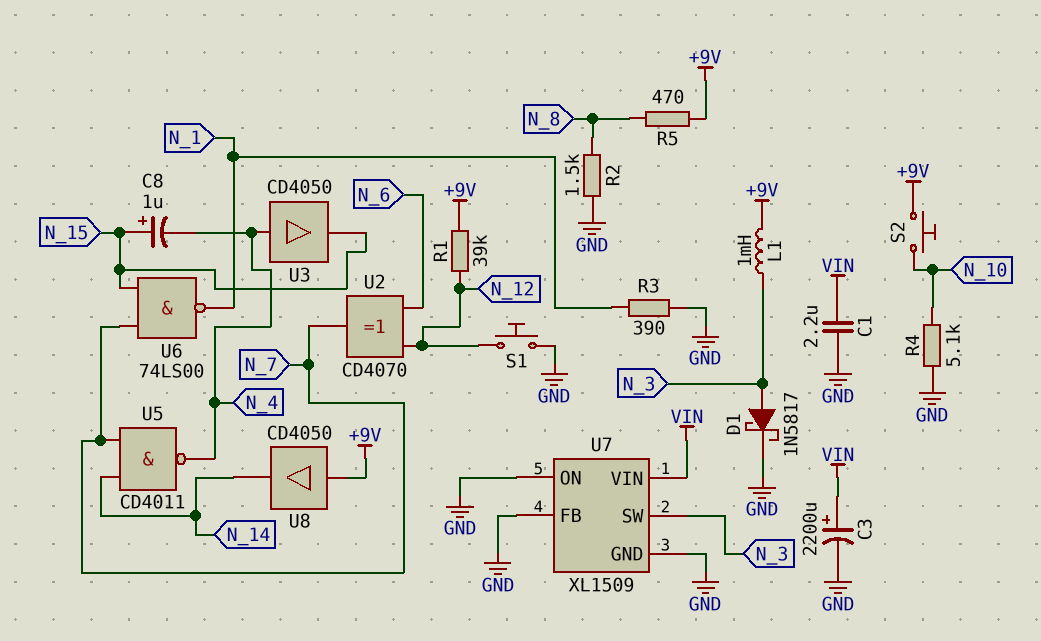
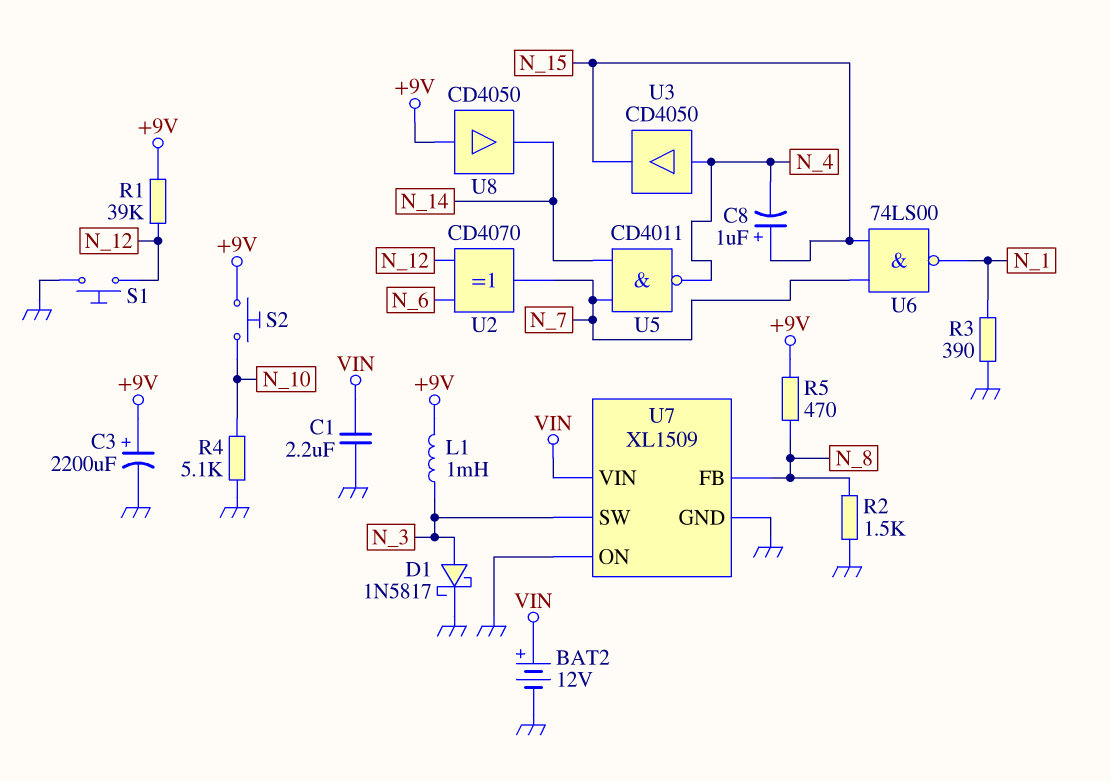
BAT2: none -> 12V (plus VIN, minus GND)
C3: 2200uF (plus VIN, minus GND) -> 2200uF (plus +9V, minus GND)
U7 pin FB: GND -> N_8

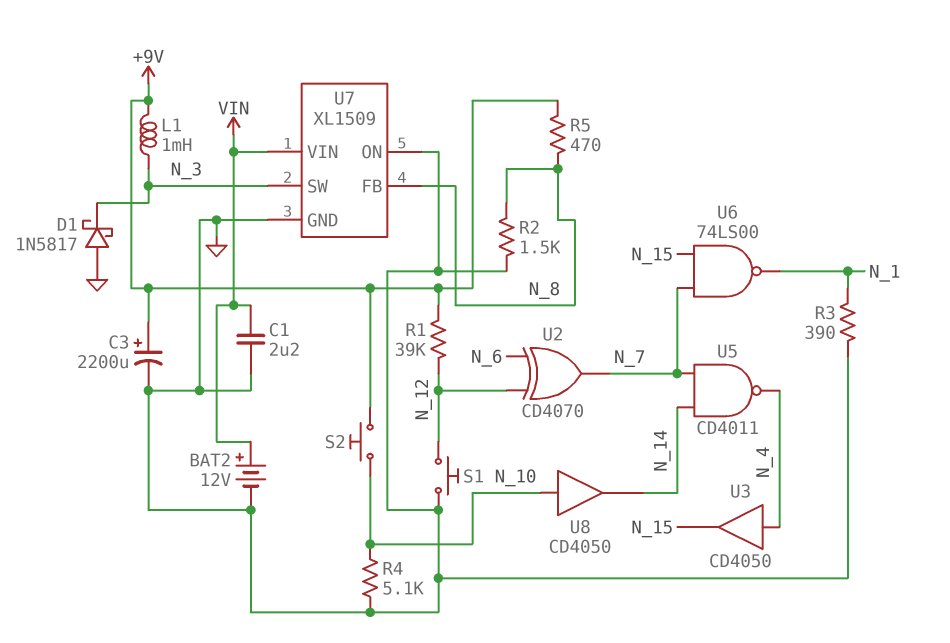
C8: 1uF (plus N_15, minus N_4) -> none
D1: schottky 1N5817 (A N_3, K GND) -> schottky 1N5817 (A GND, K N_3)
U8: buffer CD4050 (in +9V, out N_14) -> buffer CD4050 (in N_10, out N_14)

